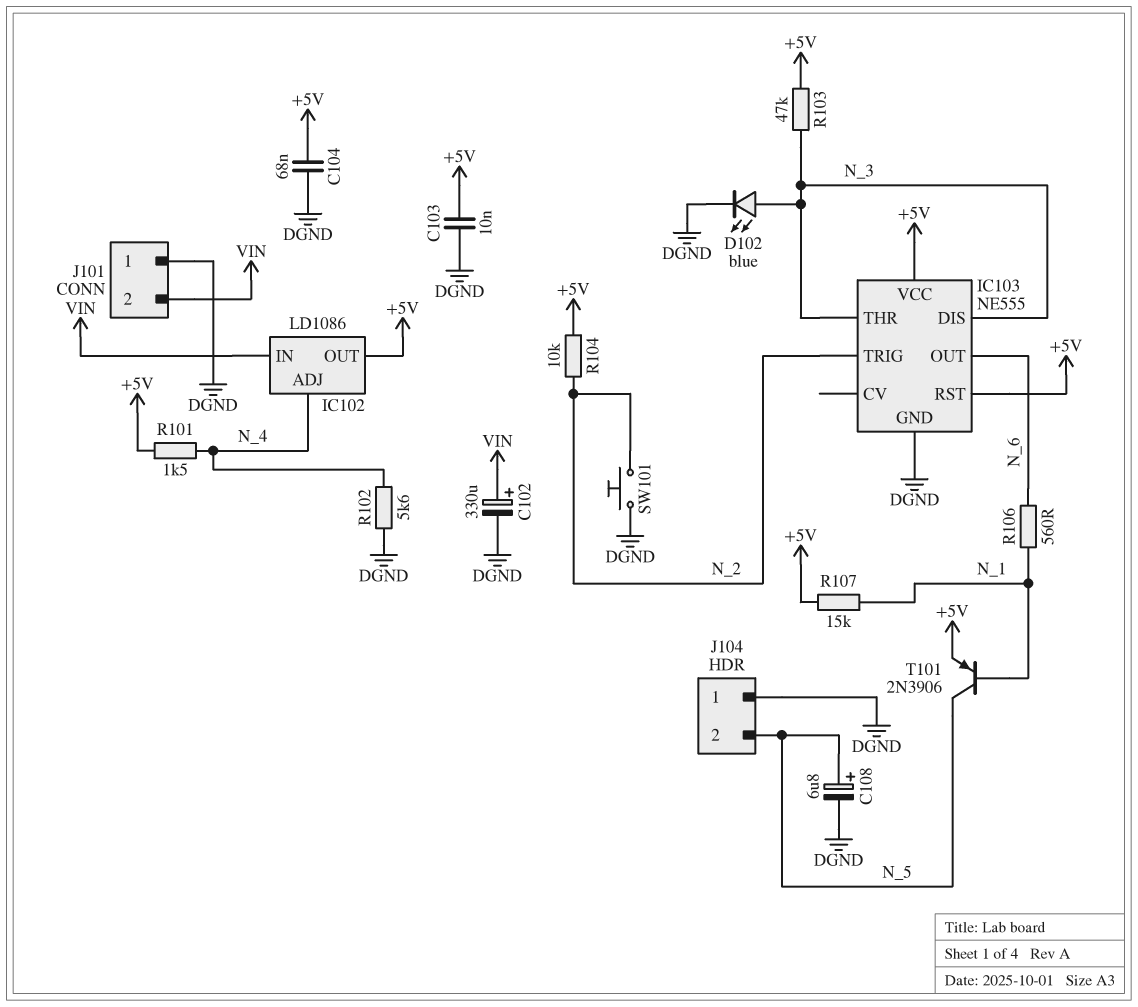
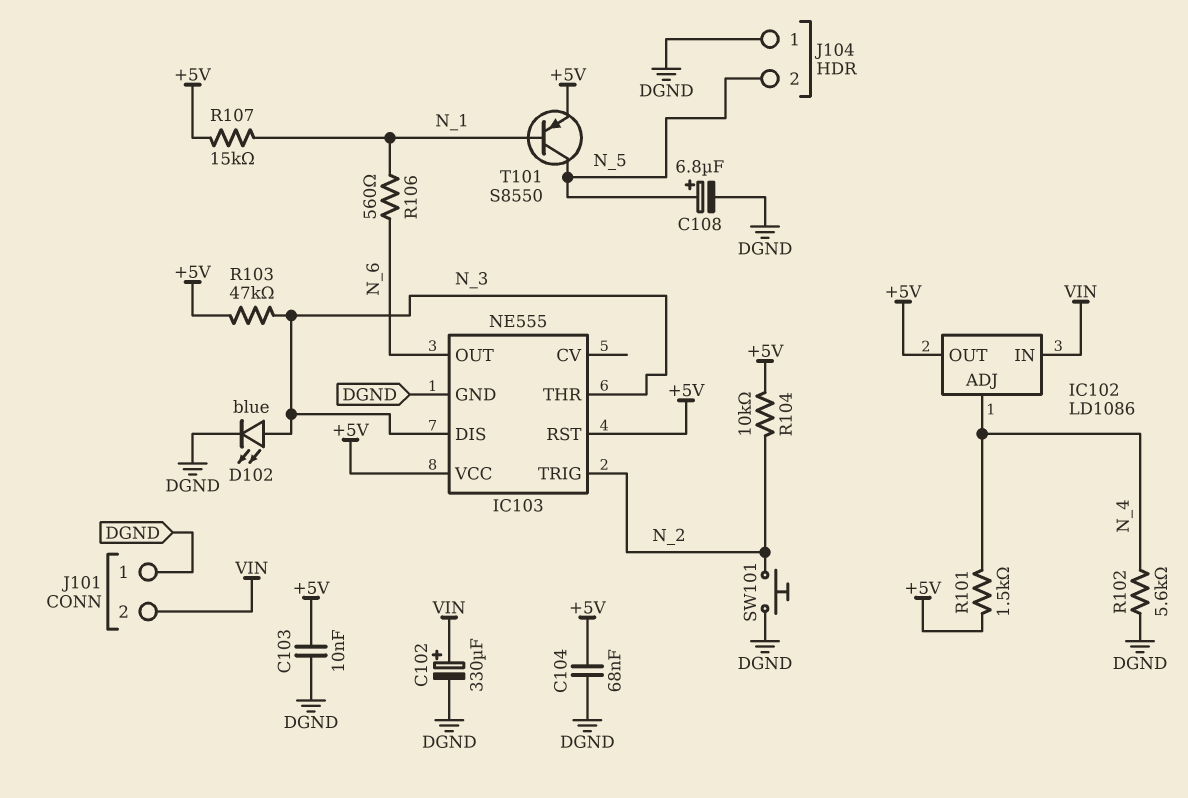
T101: PNP 2N3906 (B N_1, C N_5, E +5V) -> PNP S8550 (B N_1, C N_5, E +5V)

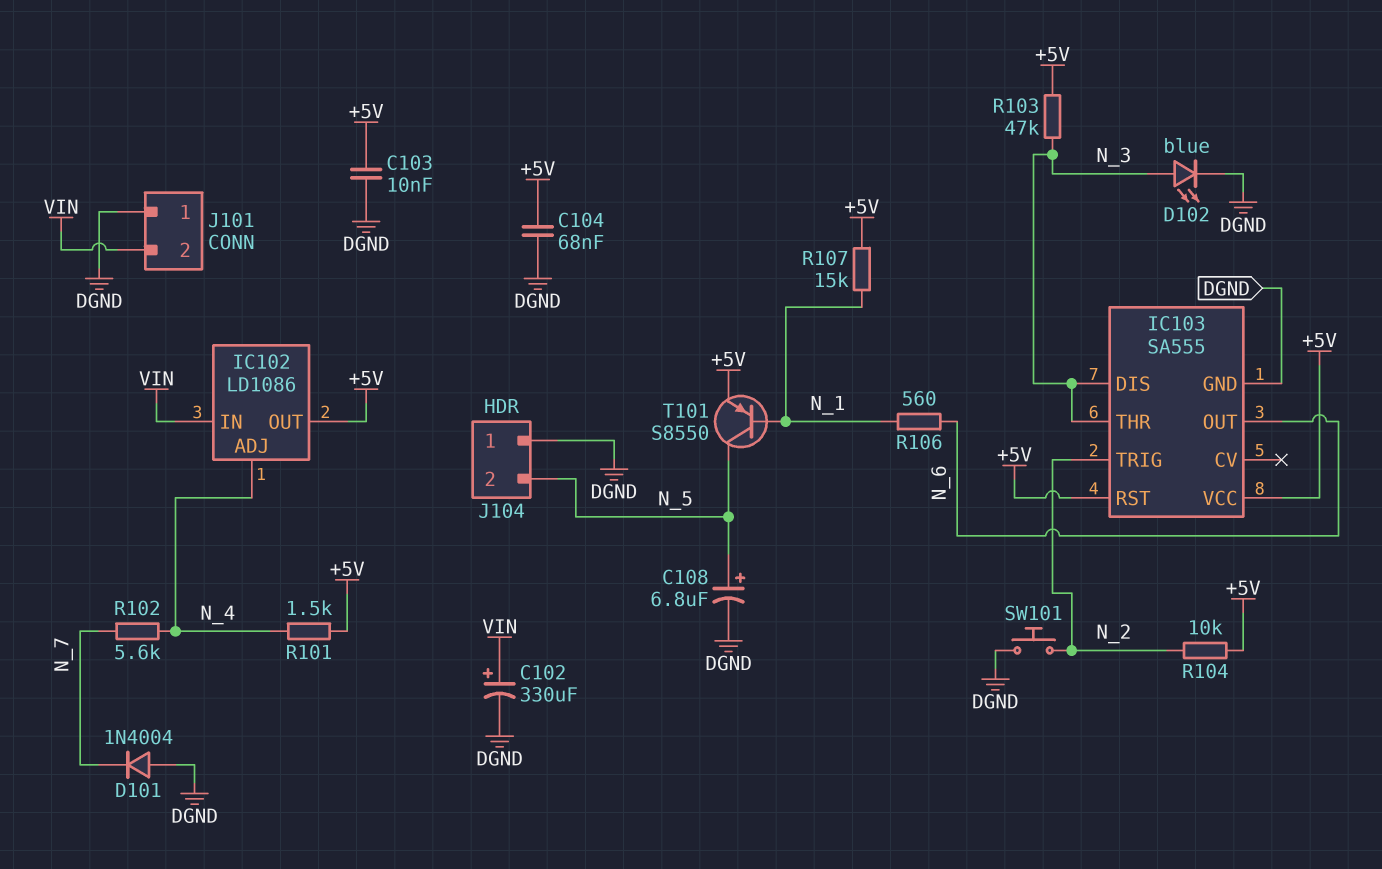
D101: none -> diode 1N4004 (A DGND, K N_7)
IC103: NE555 -> SA555
R102: 5.6k (DGND, N_4) -> 5.6k (N_4, N_7)

